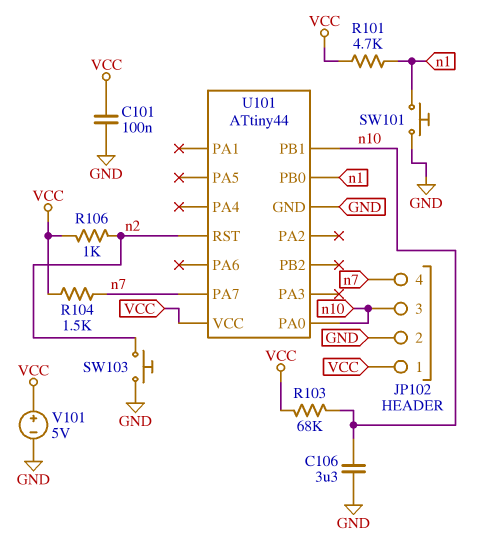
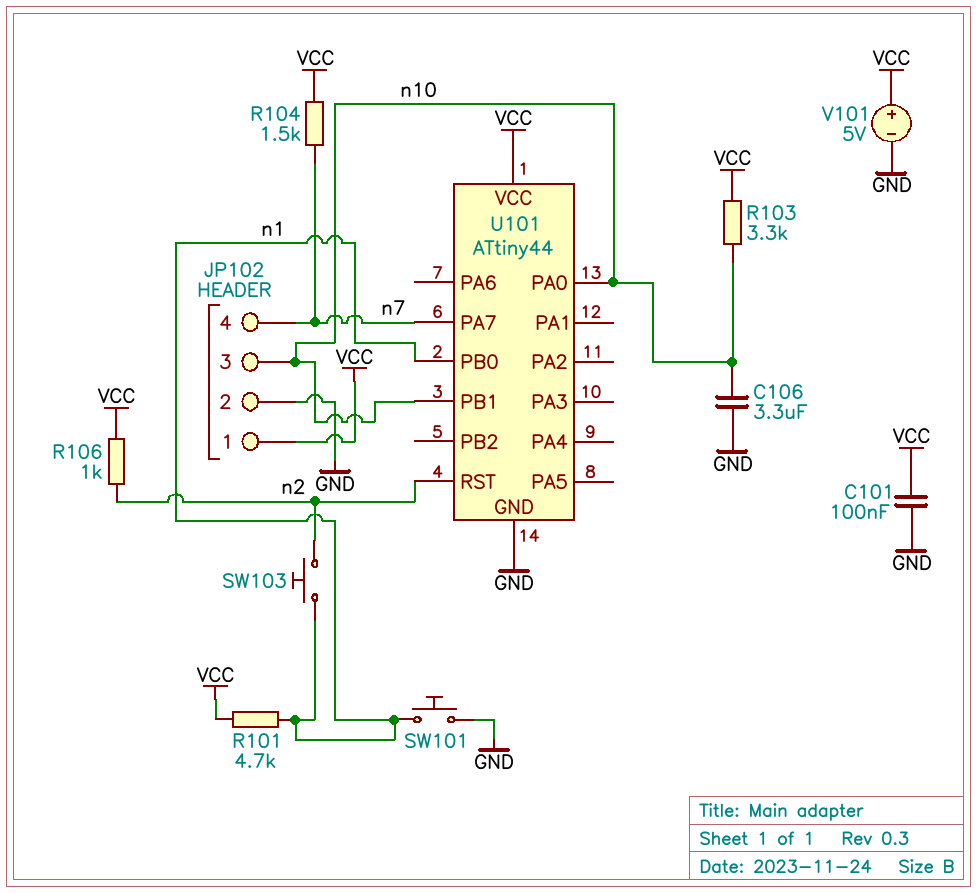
R103: 68k (VCC, n10) -> 3.3k (VCC, n10)
SW103: button (GND, n2) -> button (n1, n2)

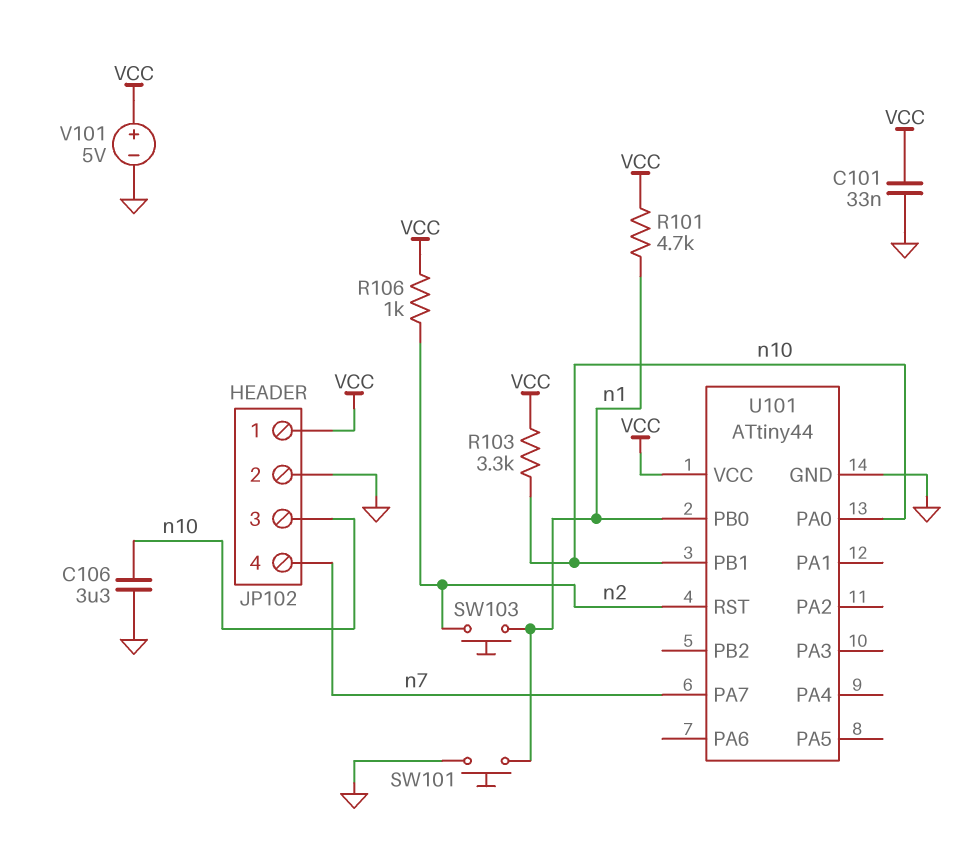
C101: 100nF (GND, VCC) -> 33nF (GND, VCC)
R104: 1.5k (VCC, n7) -> none

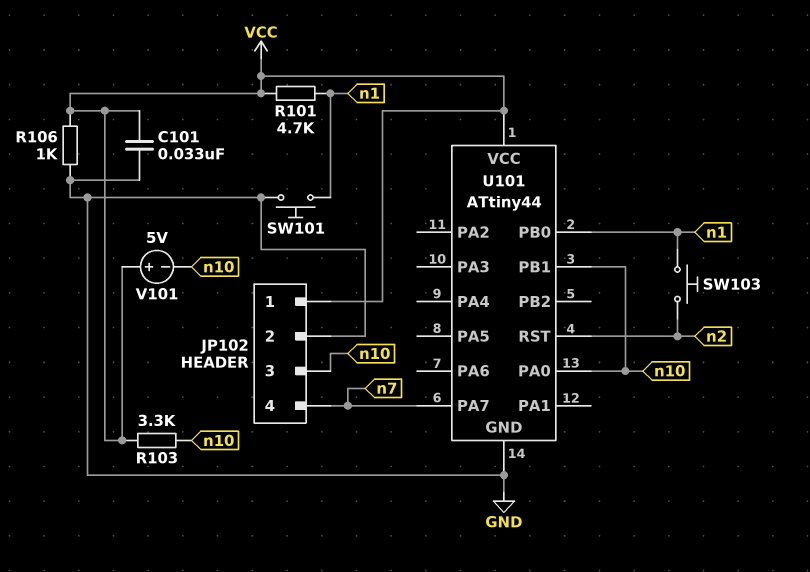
C106: 3.3uF (GND, n10) -> none
R106: 1k (VCC, n2) -> 1k (GND, VCC)
V101: 5V (plus VCC, minus GND) -> 5V (plus VCC, minus n10)

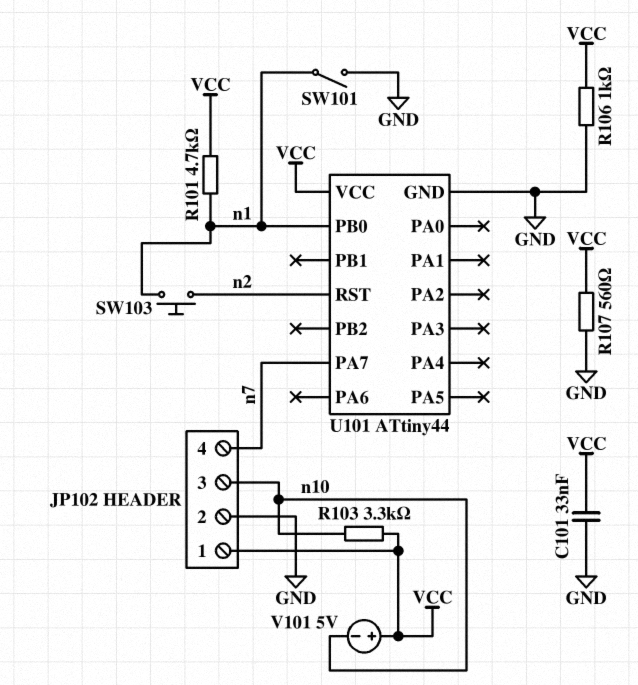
R107: none -> 560 (GND, VCC)
SW101: button (GND, n1) -> switch (GND, n1)
U101 pin PA0: n10 -> none
U101 pin PB1: n10 -> none

